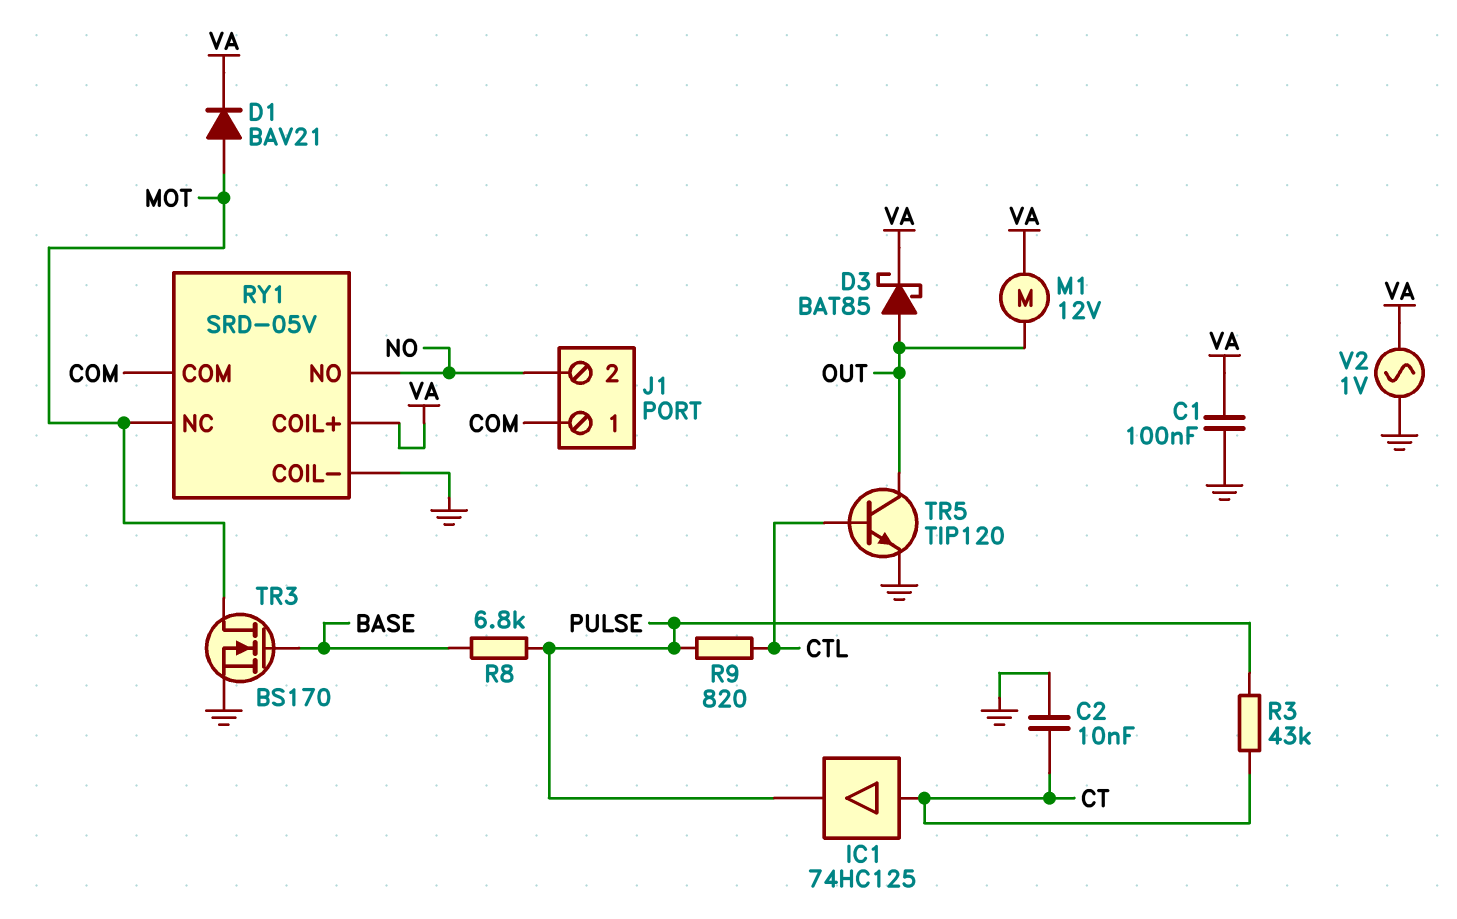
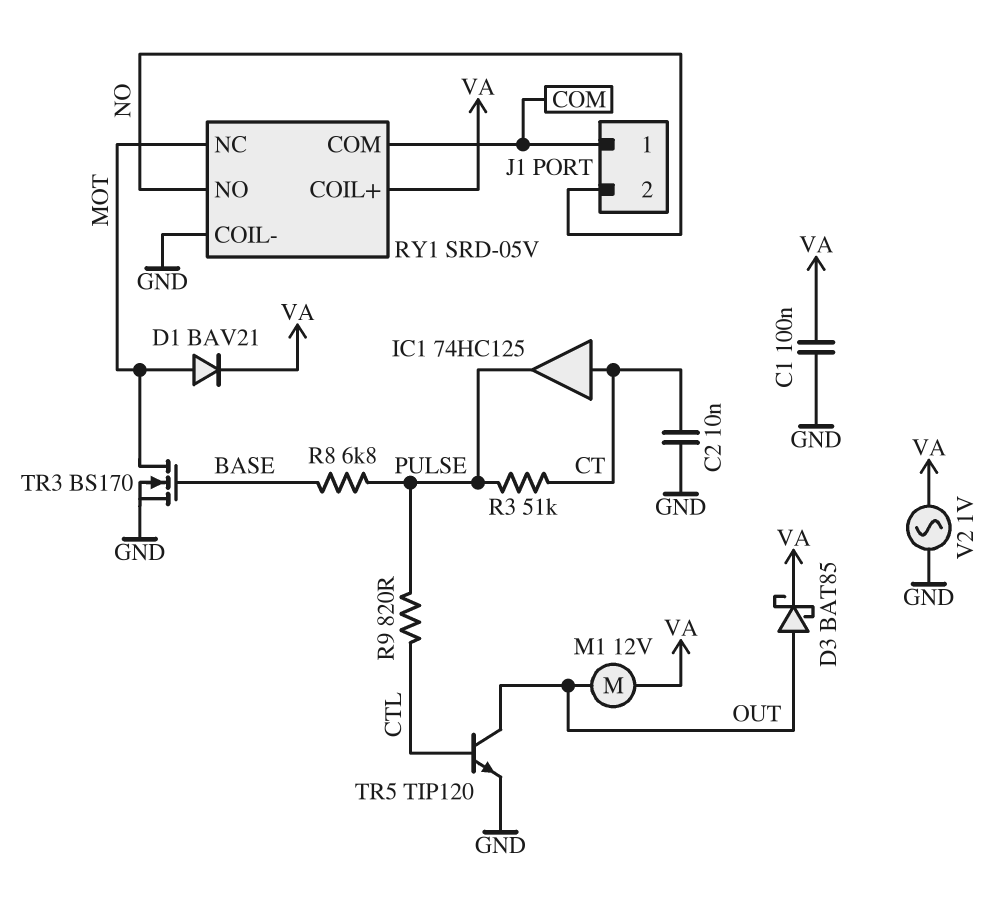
R3: 43k (CT, PULSE) -> 51k (CT, PULSE)

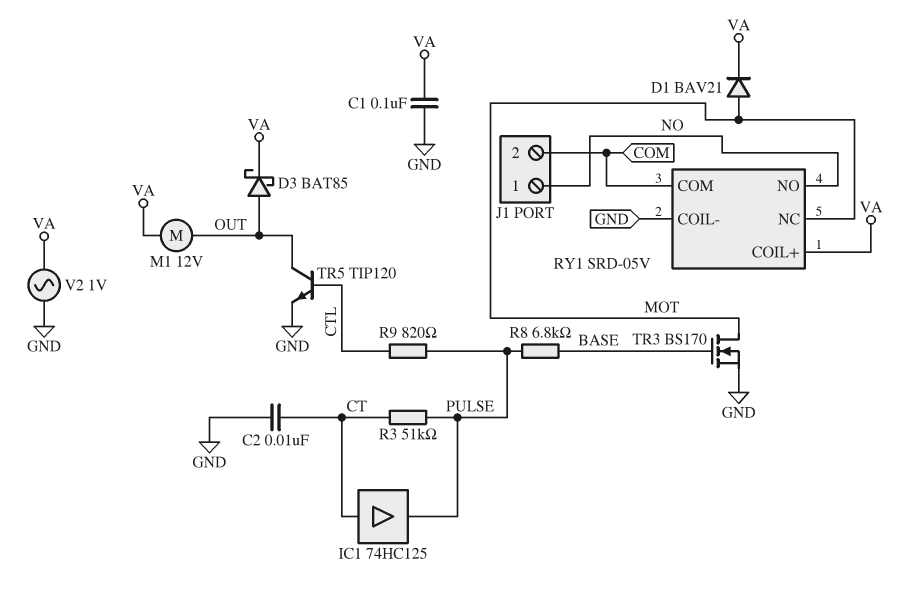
J1 pin 1: COM -> NO
J1 pin 2: NO -> COM

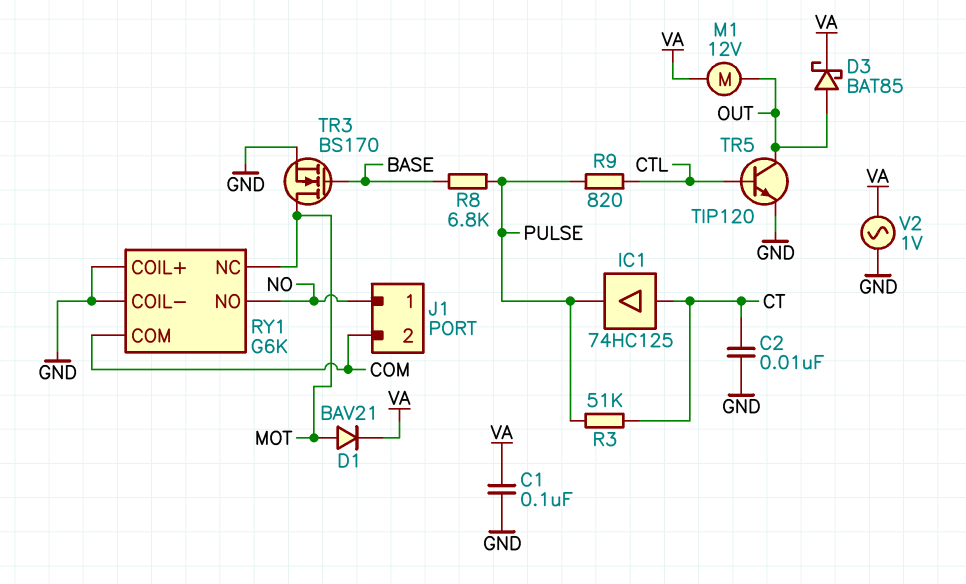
RY1: SRD-05V -> G6K
RY1 pin COIL+: VA -> GND

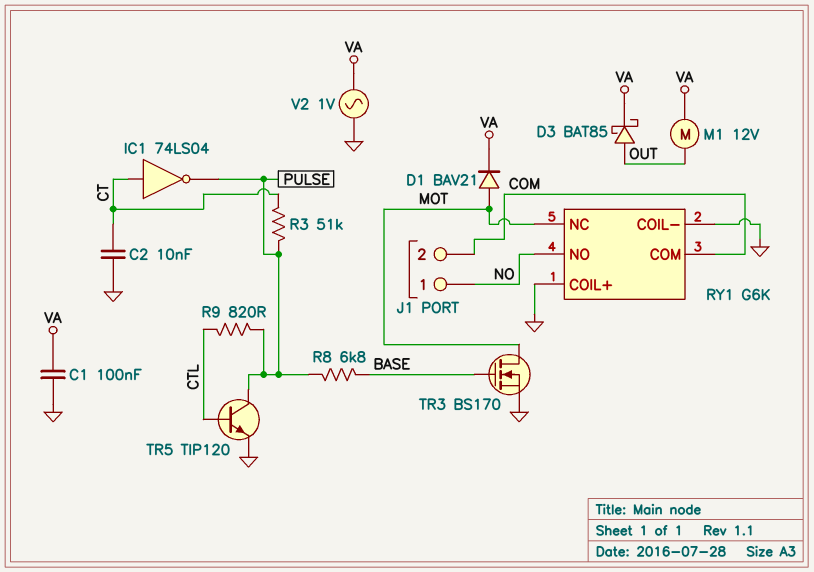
IC1: buffer 74HC125 (in CT, out PULSE) -> NOT 74LS04 (in CT, out PULSE)
TR5: NPN TIP120 (B CTL, C OUT, E GND) -> NPN TIP120 (B CTL, C PULSE, E GND)

